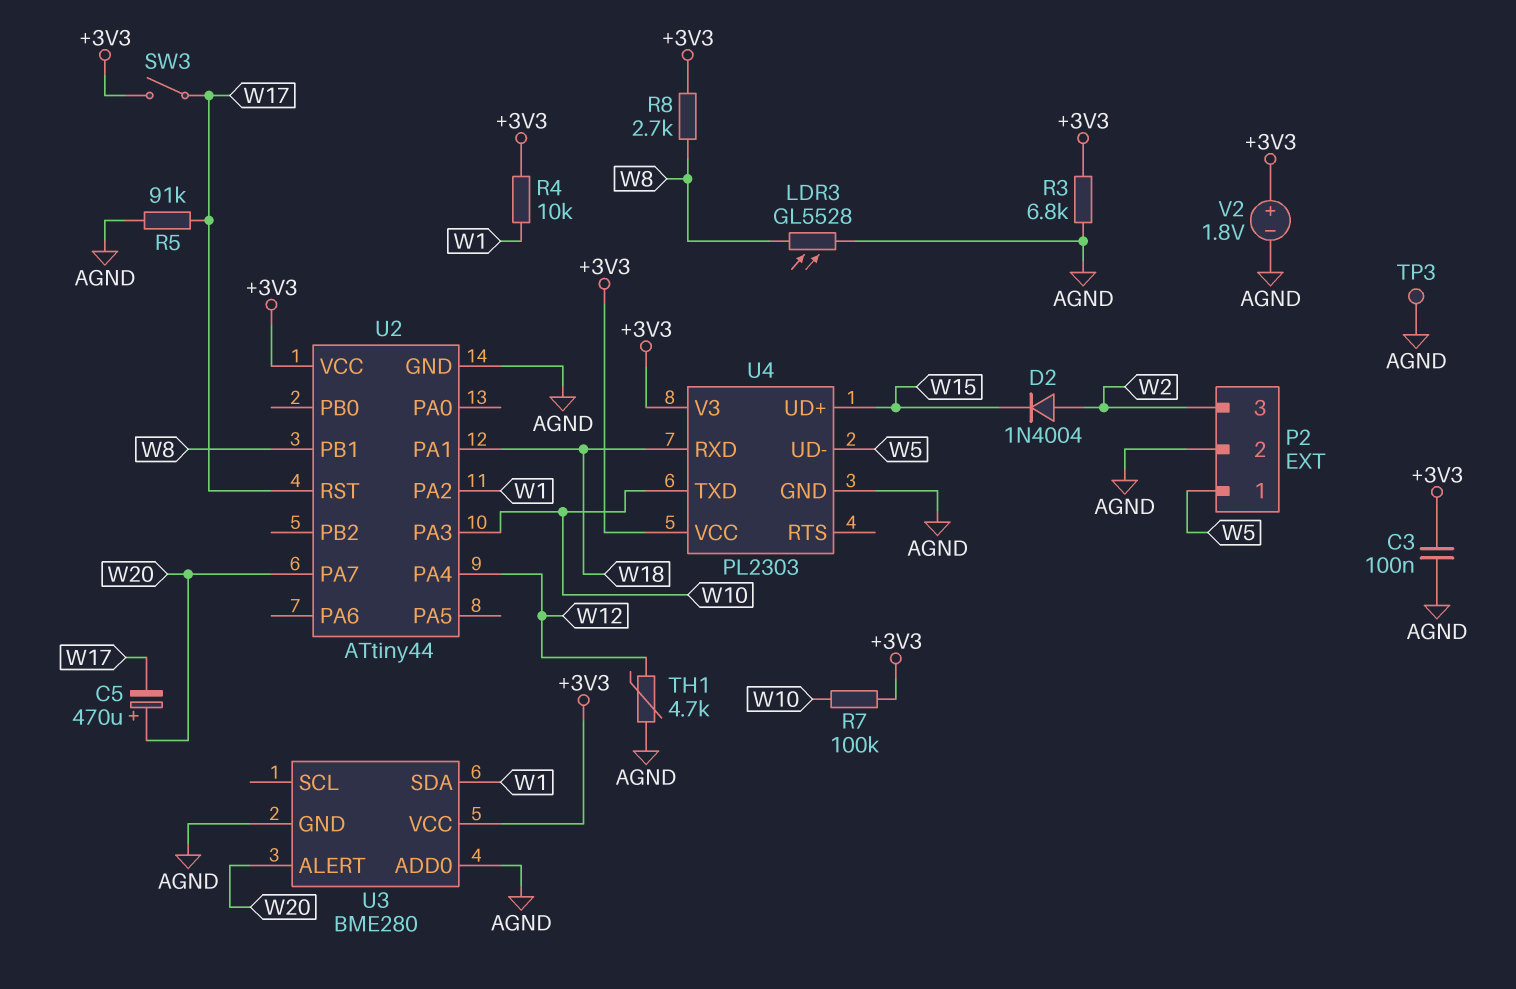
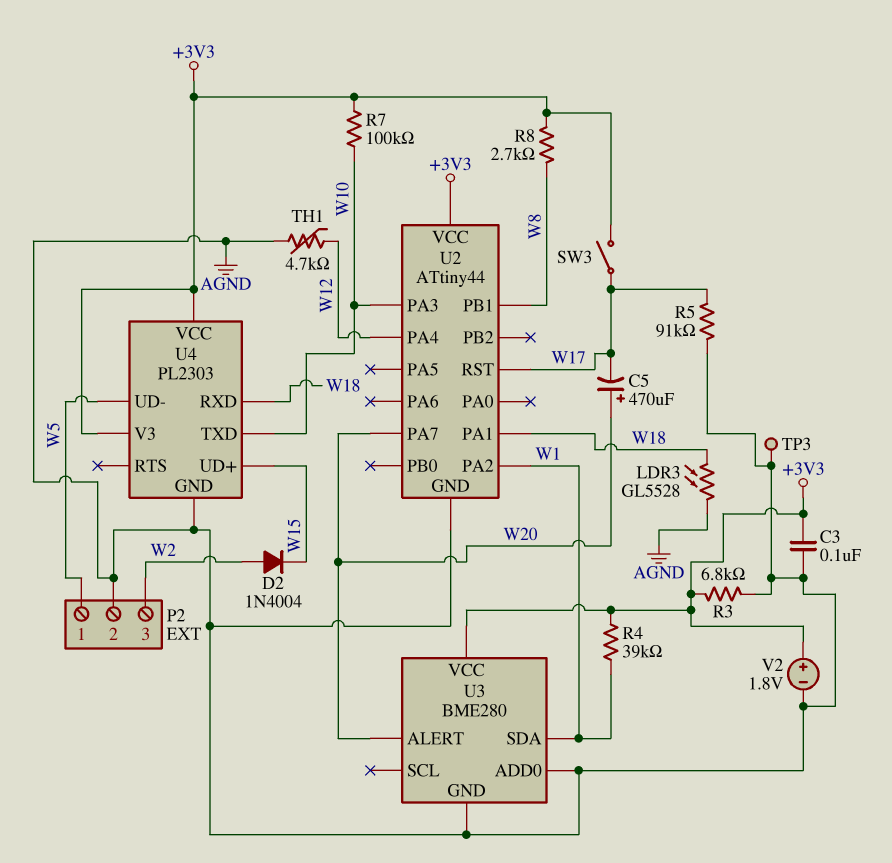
LDR3: GL5528 (AGND, W8) -> GL5528 (AGND, W18)
R4: 10k (+3V3, W1) -> 39k (+3V3, W1)

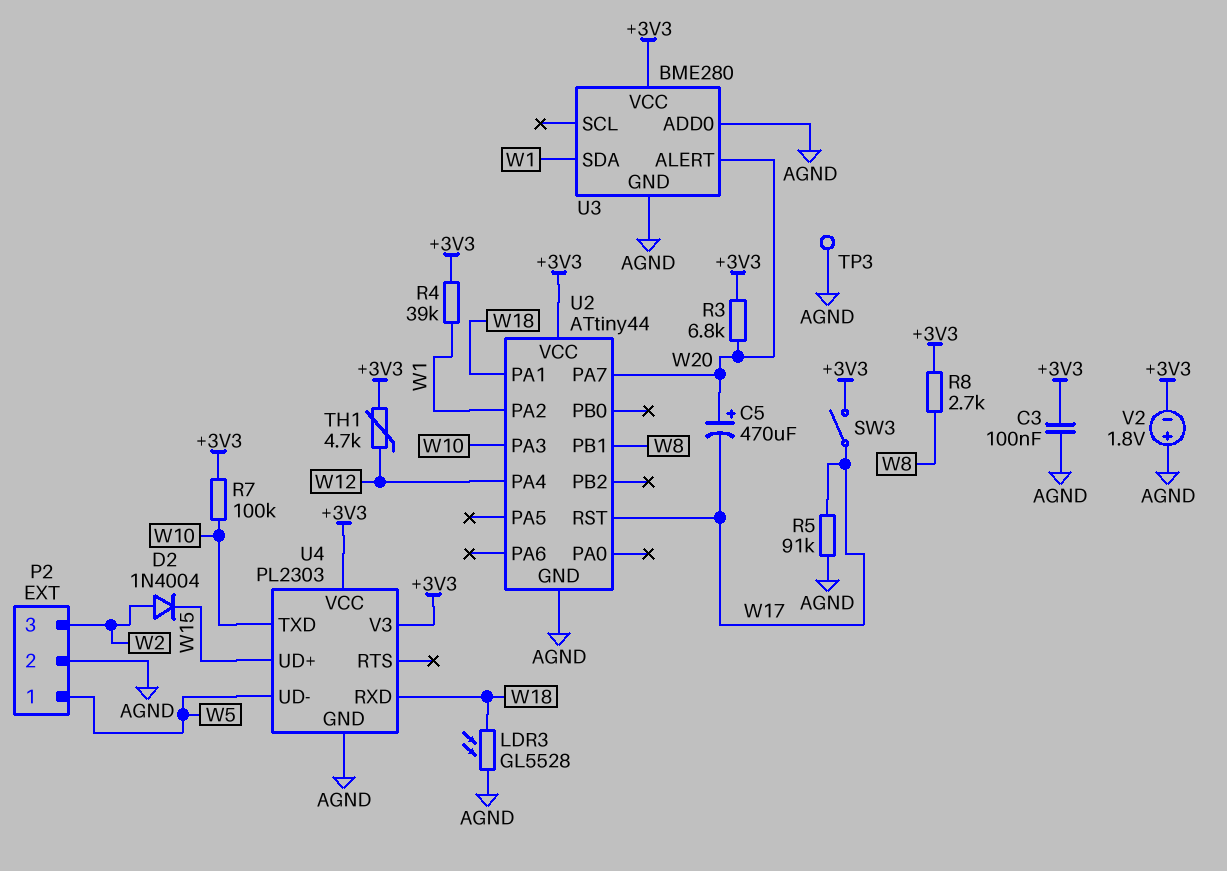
R3: 6.8k (+3V3, AGND) -> 6.8k (+3V3, W20)
TH1: 4.7k (AGND, W12) -> 4.7k (+3V3, W12)
V2: 1.8V (plus +3V3, minus AGND) -> 1.8V (plus AGND, minus +3V3)

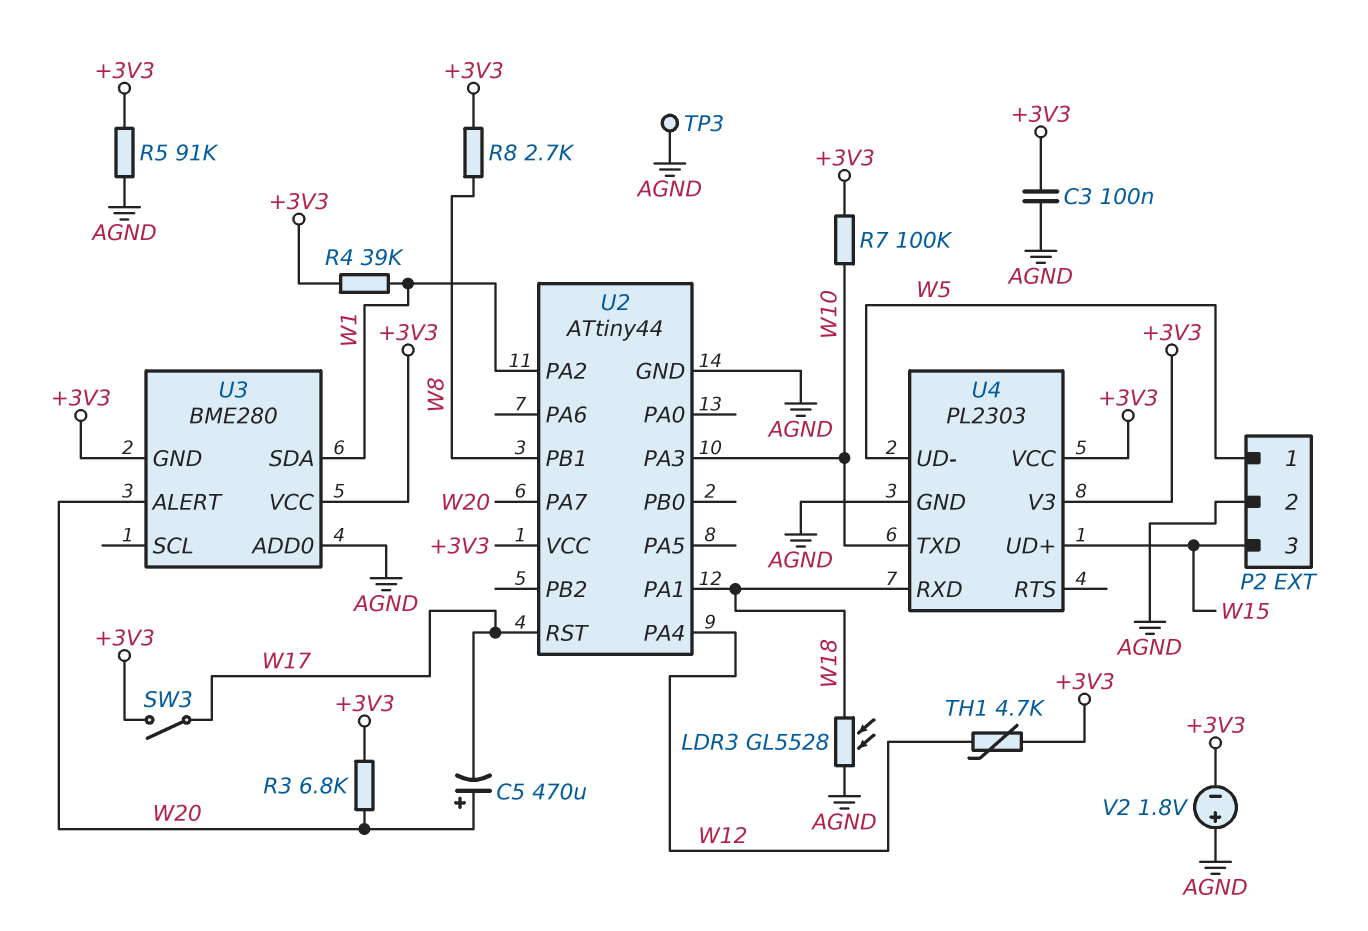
D2: diode 1N4004 (A W2, K W15) -> none
P2 pin 3: W2 -> W15
R5: 91k (AGND, W17) -> 91k (+3V3, AGND)
U3 pin GND: AGND -> +3V3

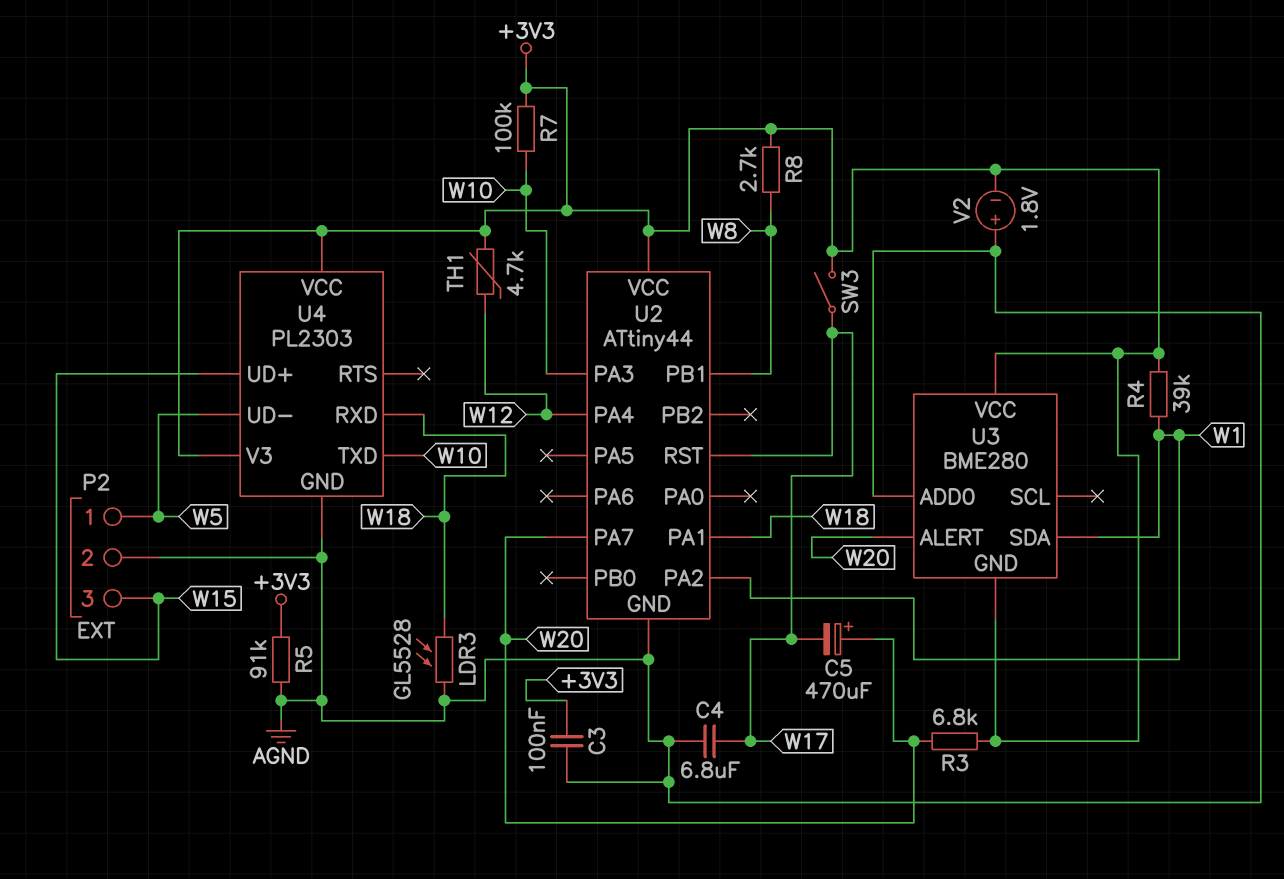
C4: none -> 6.8uF (AGND, W17)
TP3: test point (AGND) -> none

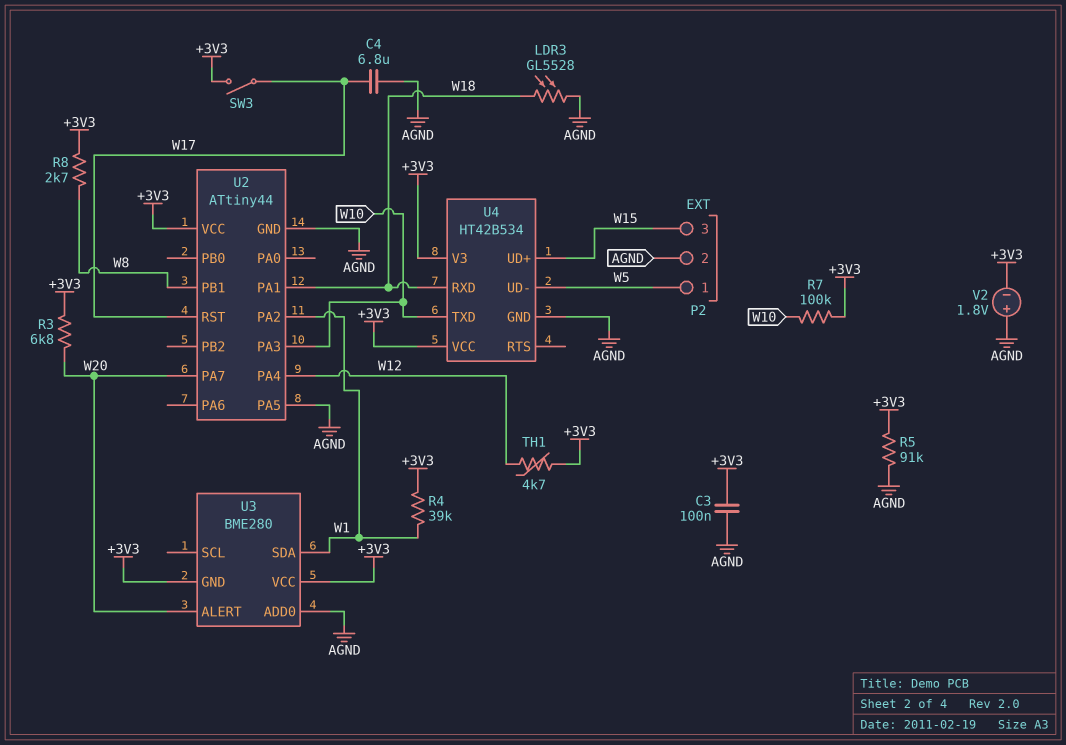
C5: 470uF (plus W20, minus W17) -> none
U2 pin PA5: none -> AGND
U4: PL2303 -> HT42B534

